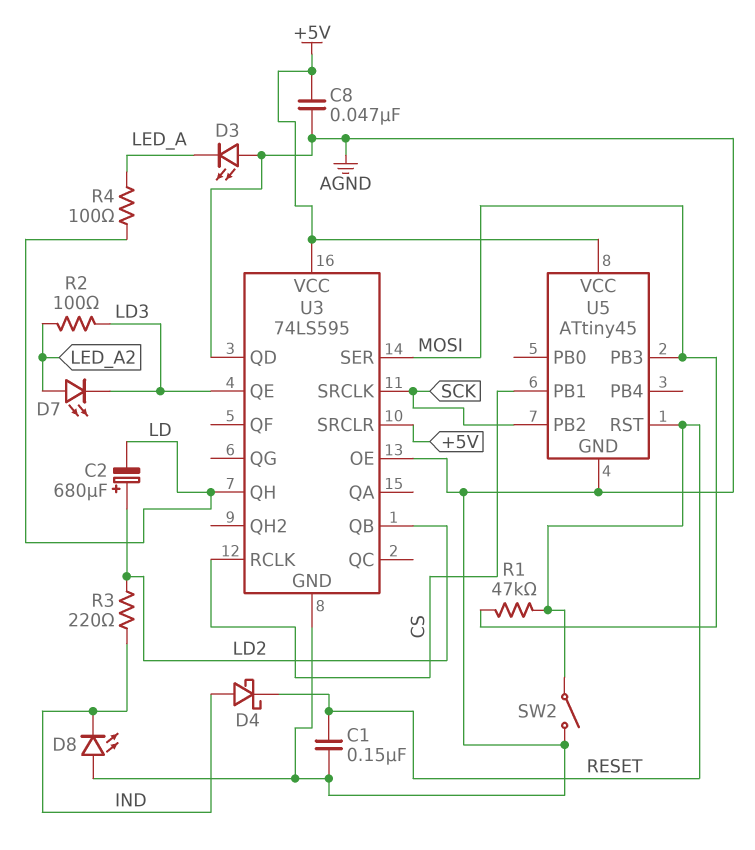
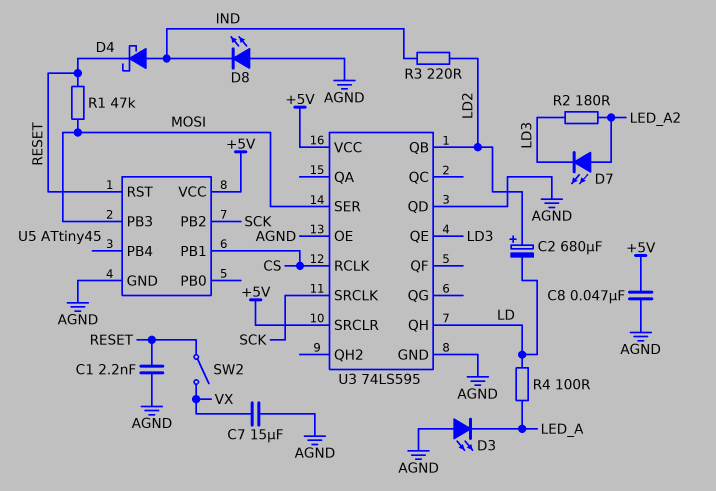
C1: 150nF (AGND, RESET) -> 2.2nF (AGND, RESET)
C7: none -> 15uF (AGND, VX)
R2: 100 (LD3, LED_A2) -> 180 (LD3, LED_A2)
SW2: switch (AGND, RESET) -> switch (RESET, VX)

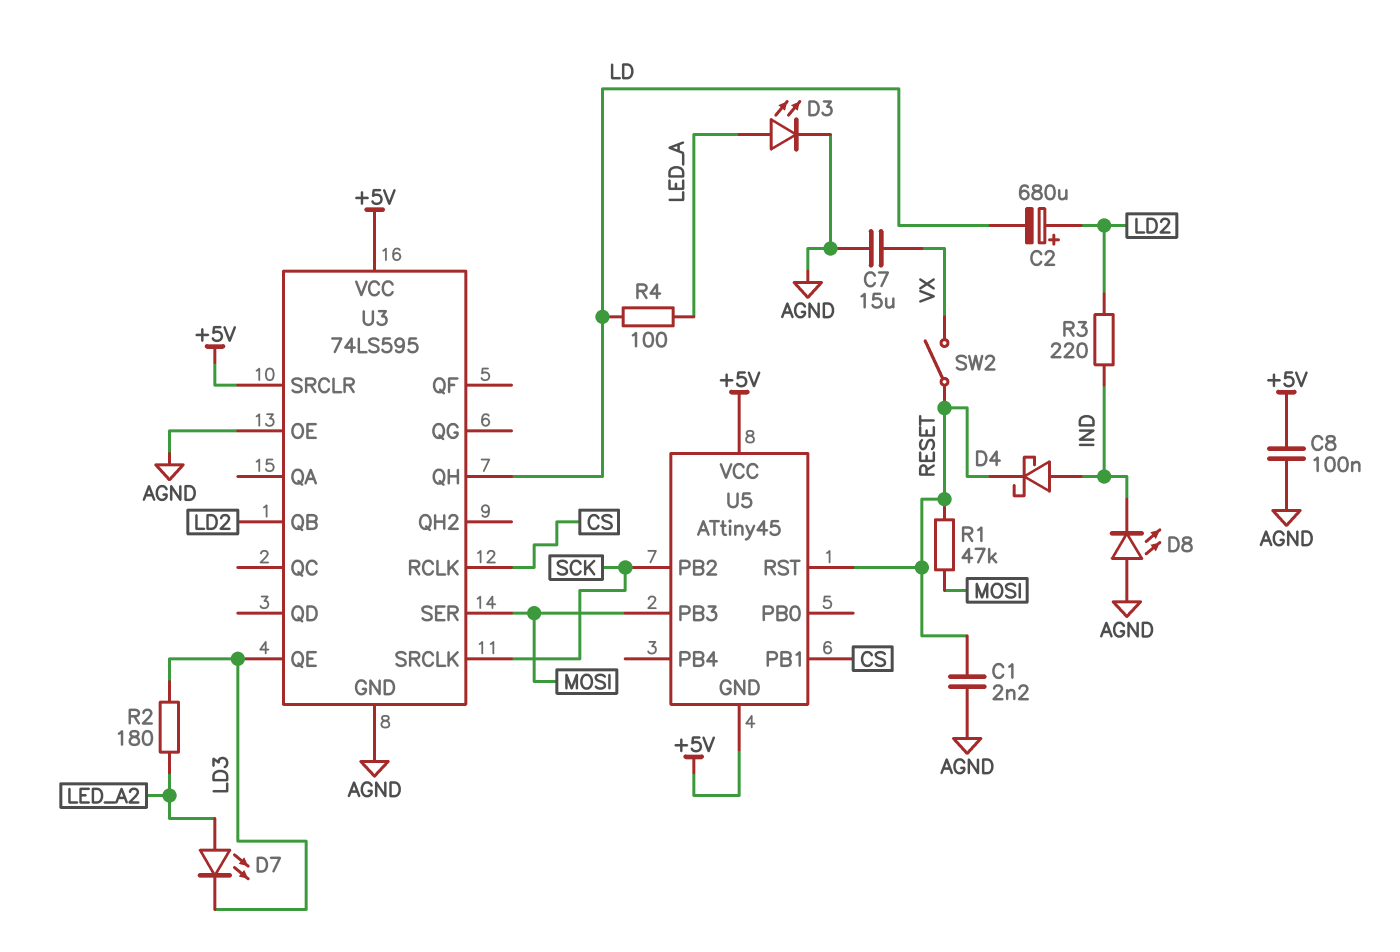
C8: 47nF (+5V, AGND) -> 100nF (+5V, AGND)
D3: LED (A AGND, K LED_A) -> LED (A LED_A, K AGND)
U3 pin QD: AGND -> none
U5 pin GND: AGND -> +5V

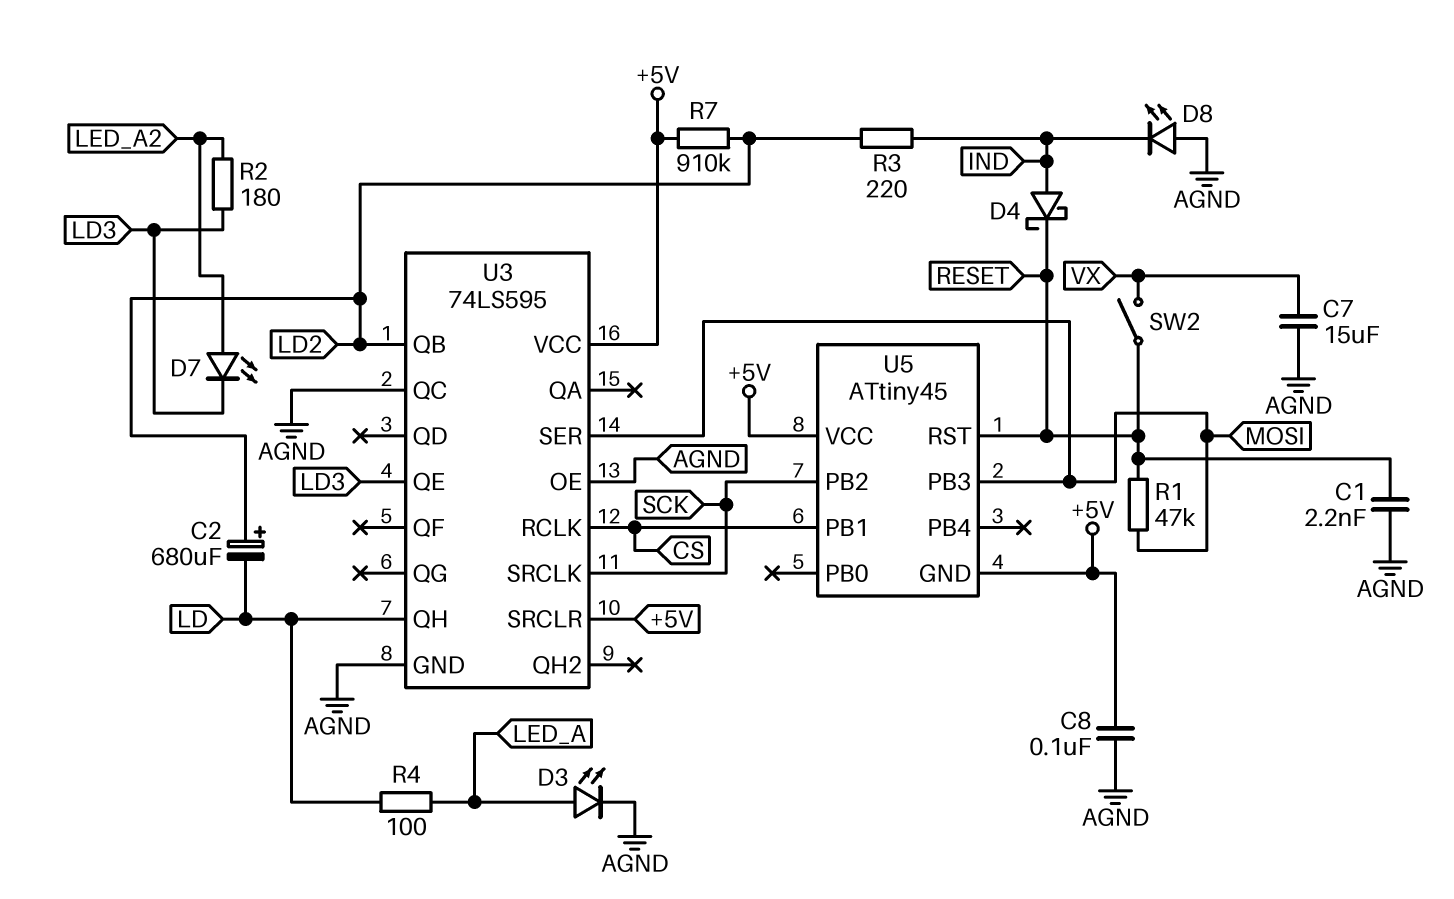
R7: none -> 910k (+5V, LD2)
U3 pin QC: none -> AGND

